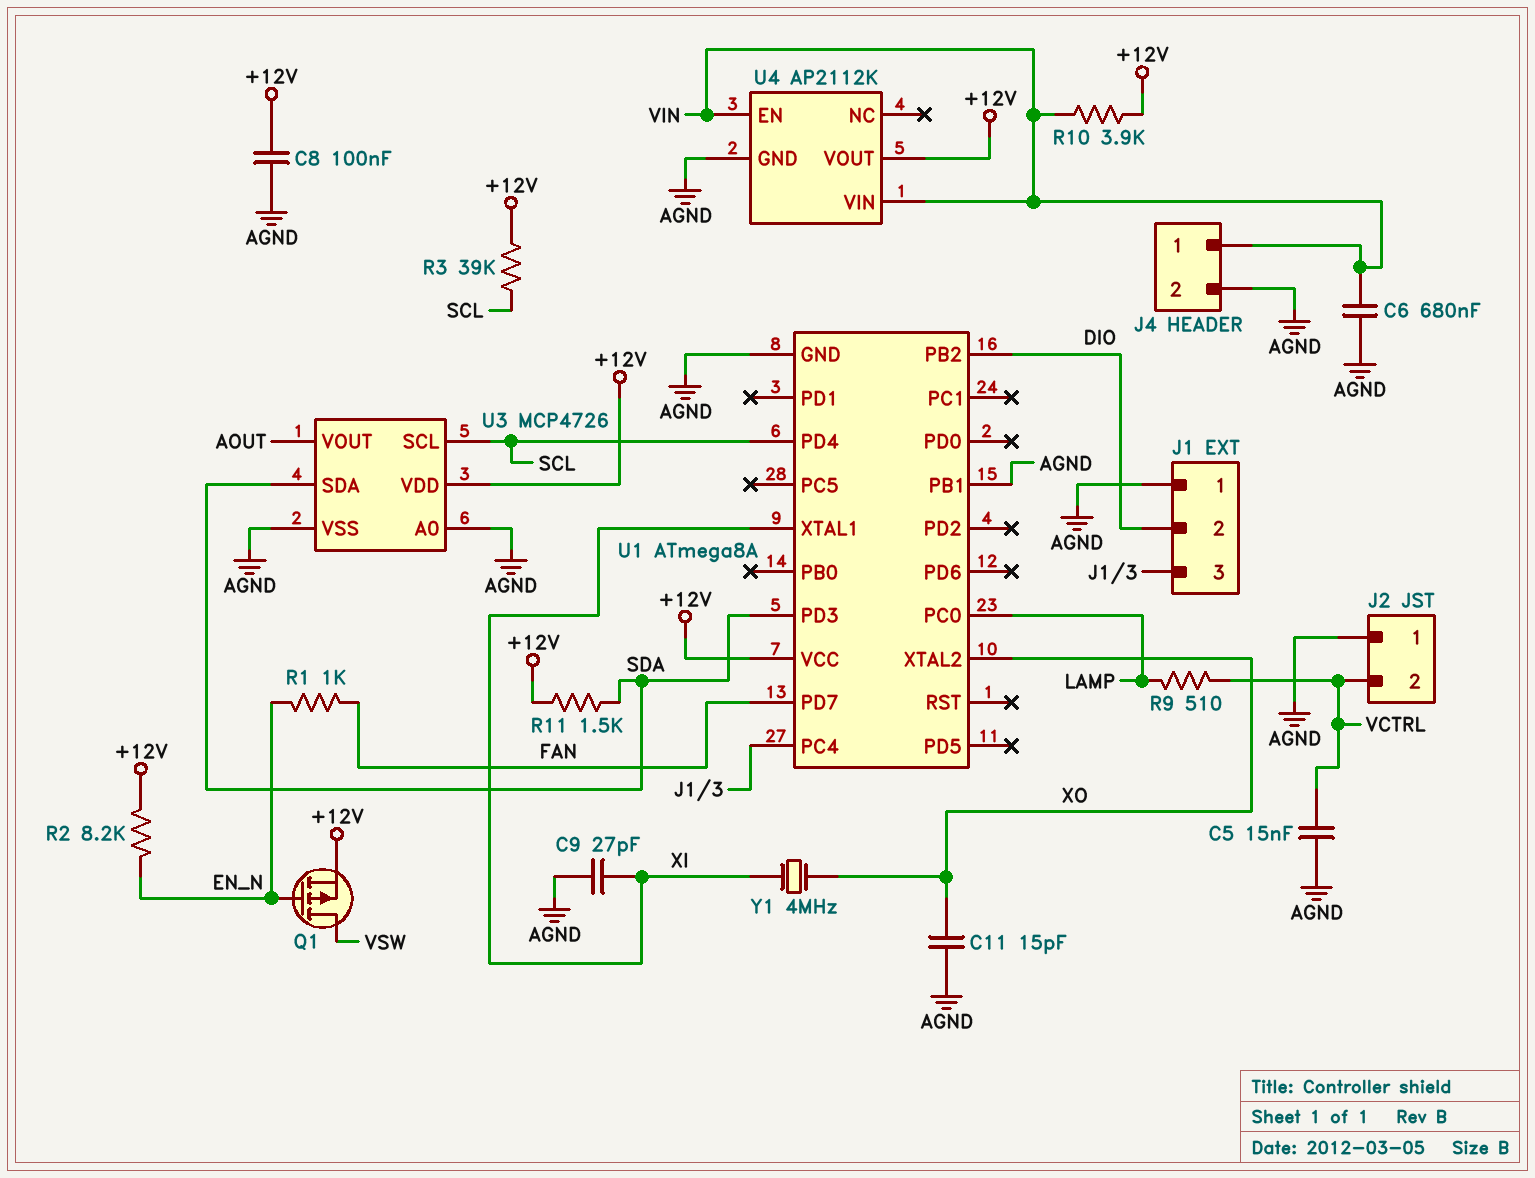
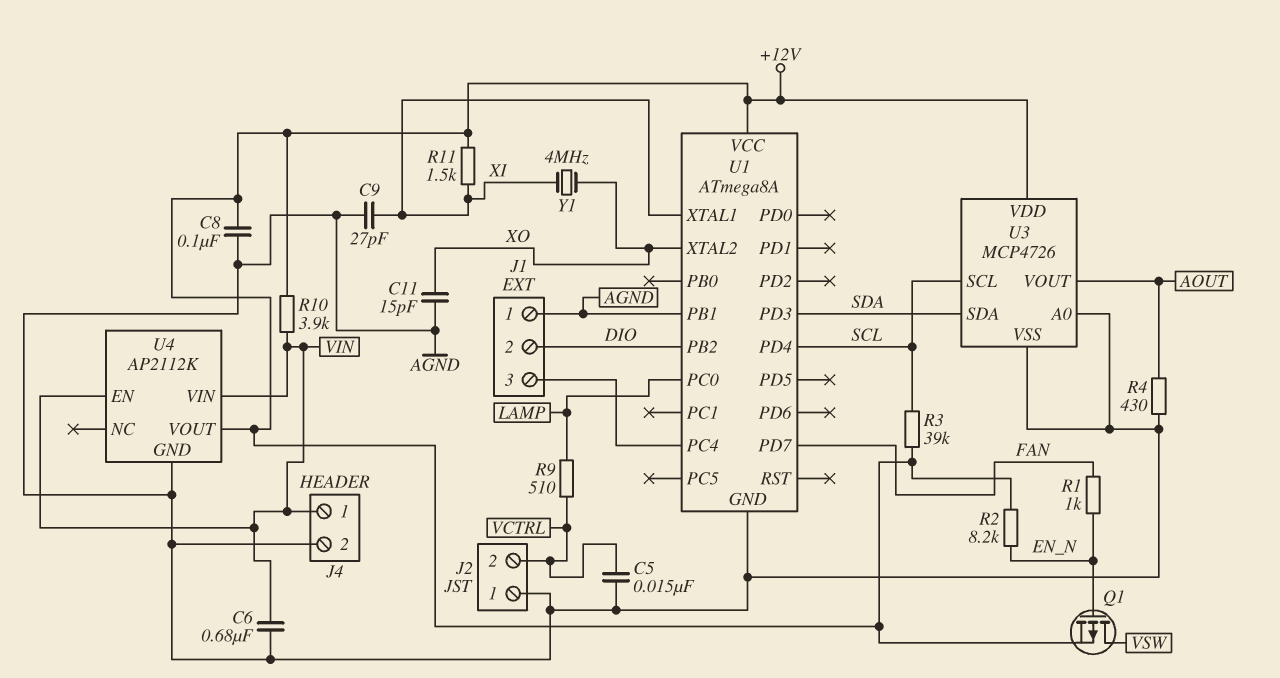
R4: none -> 430 (AGND, AOUT)
R11: 1.5k (+12V, SDA) -> 1.5k (+12V, XI)

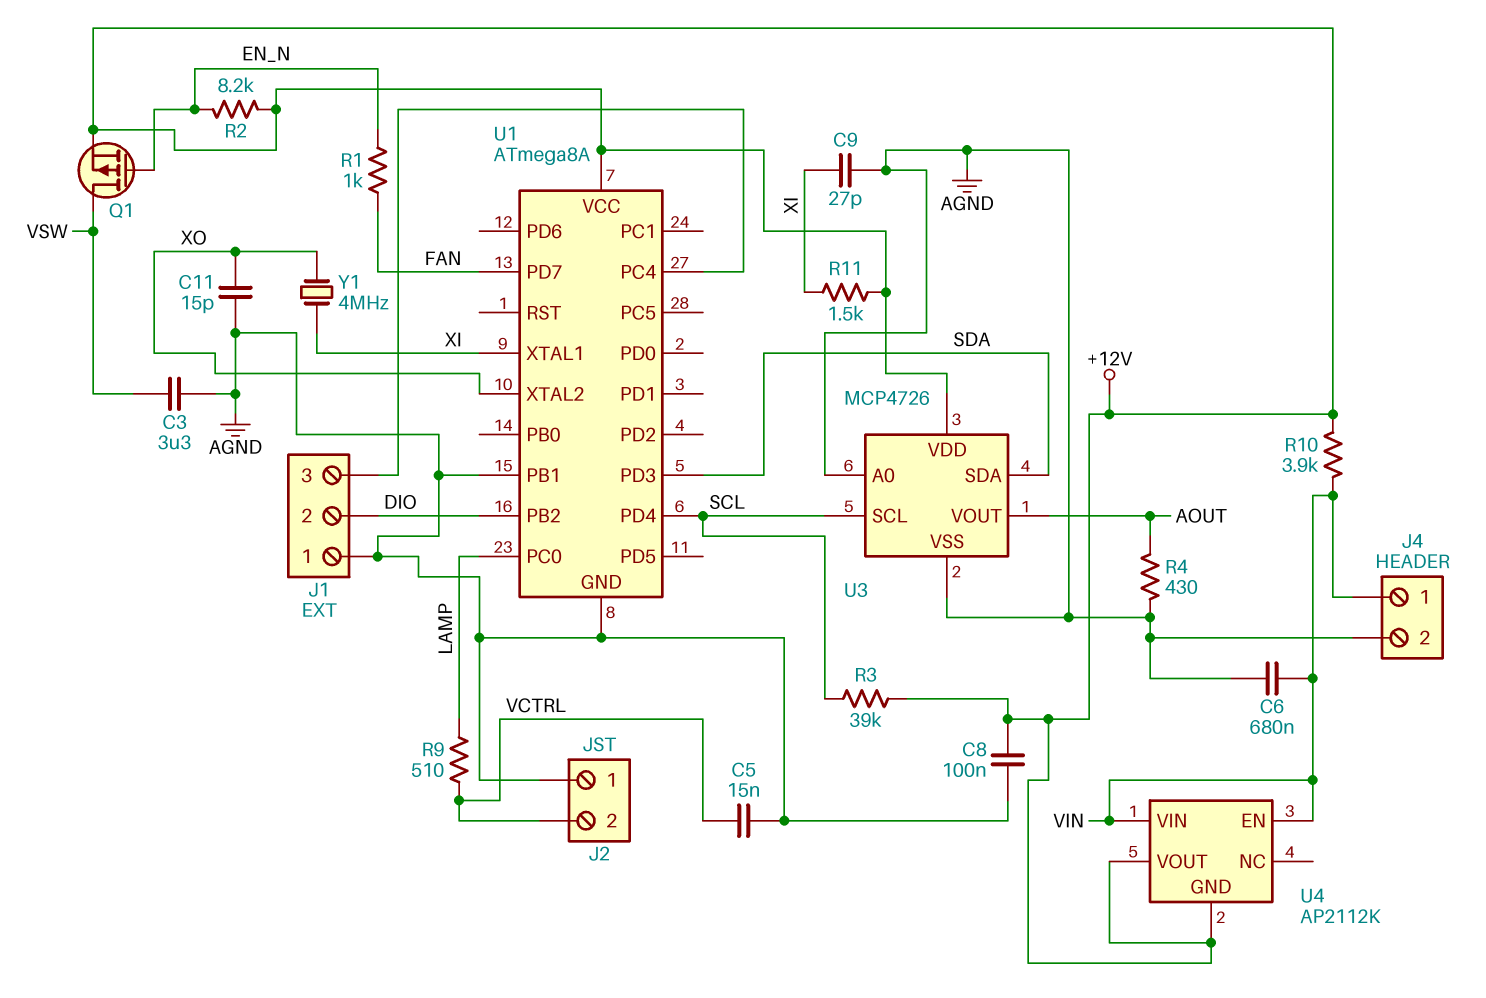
C3: none -> 3.3uF (AGND, VSW)
U4 pin GND: AGND -> +12V

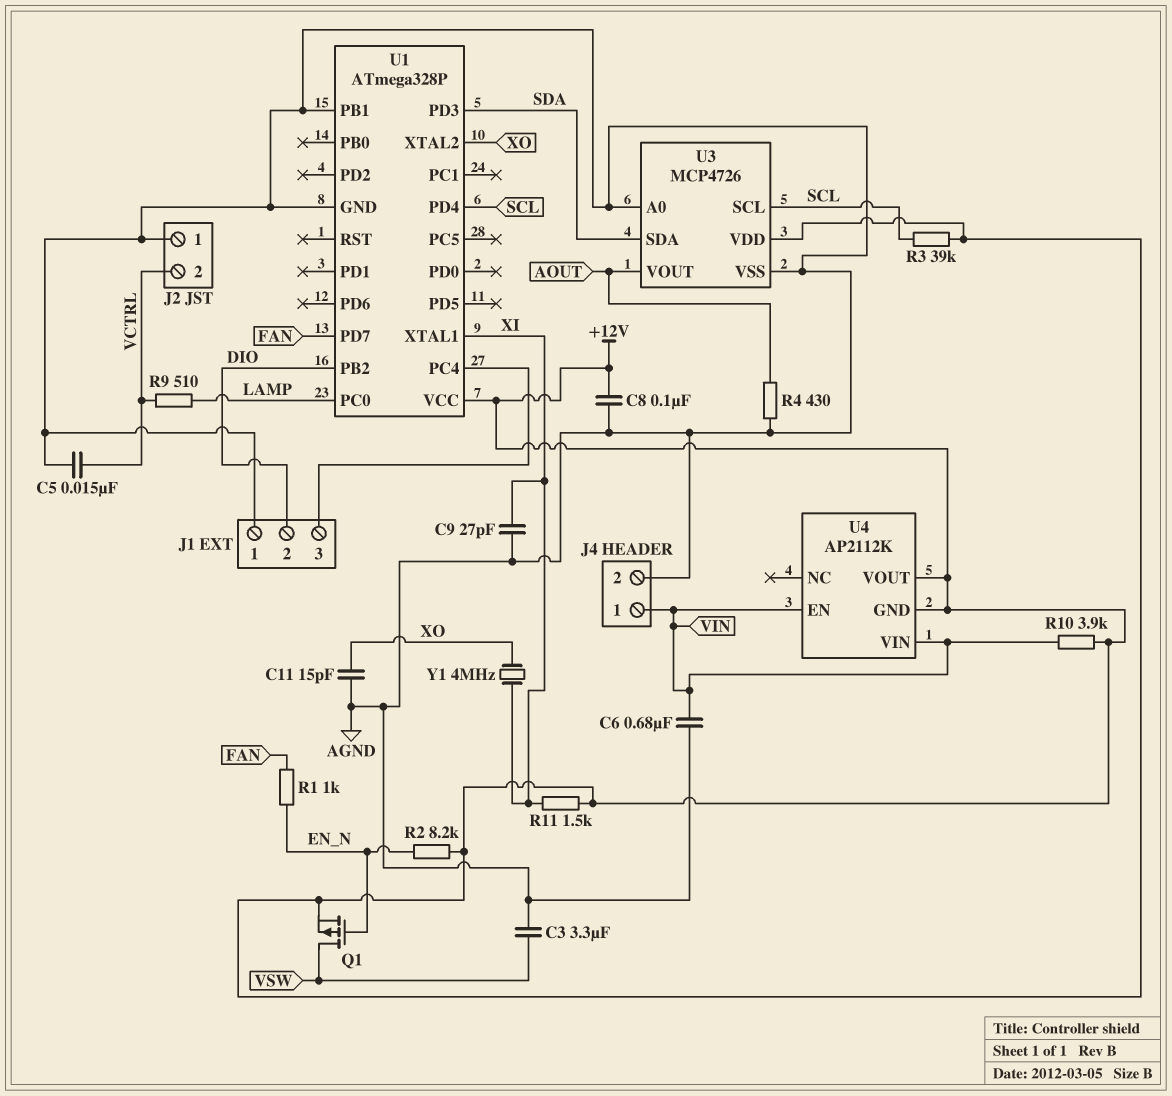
U1: ATmega8A -> ATmega328P

